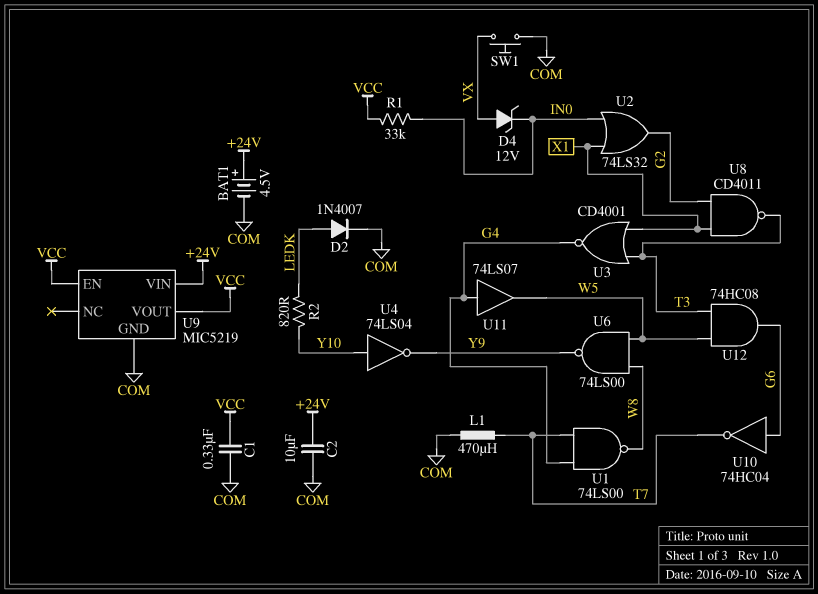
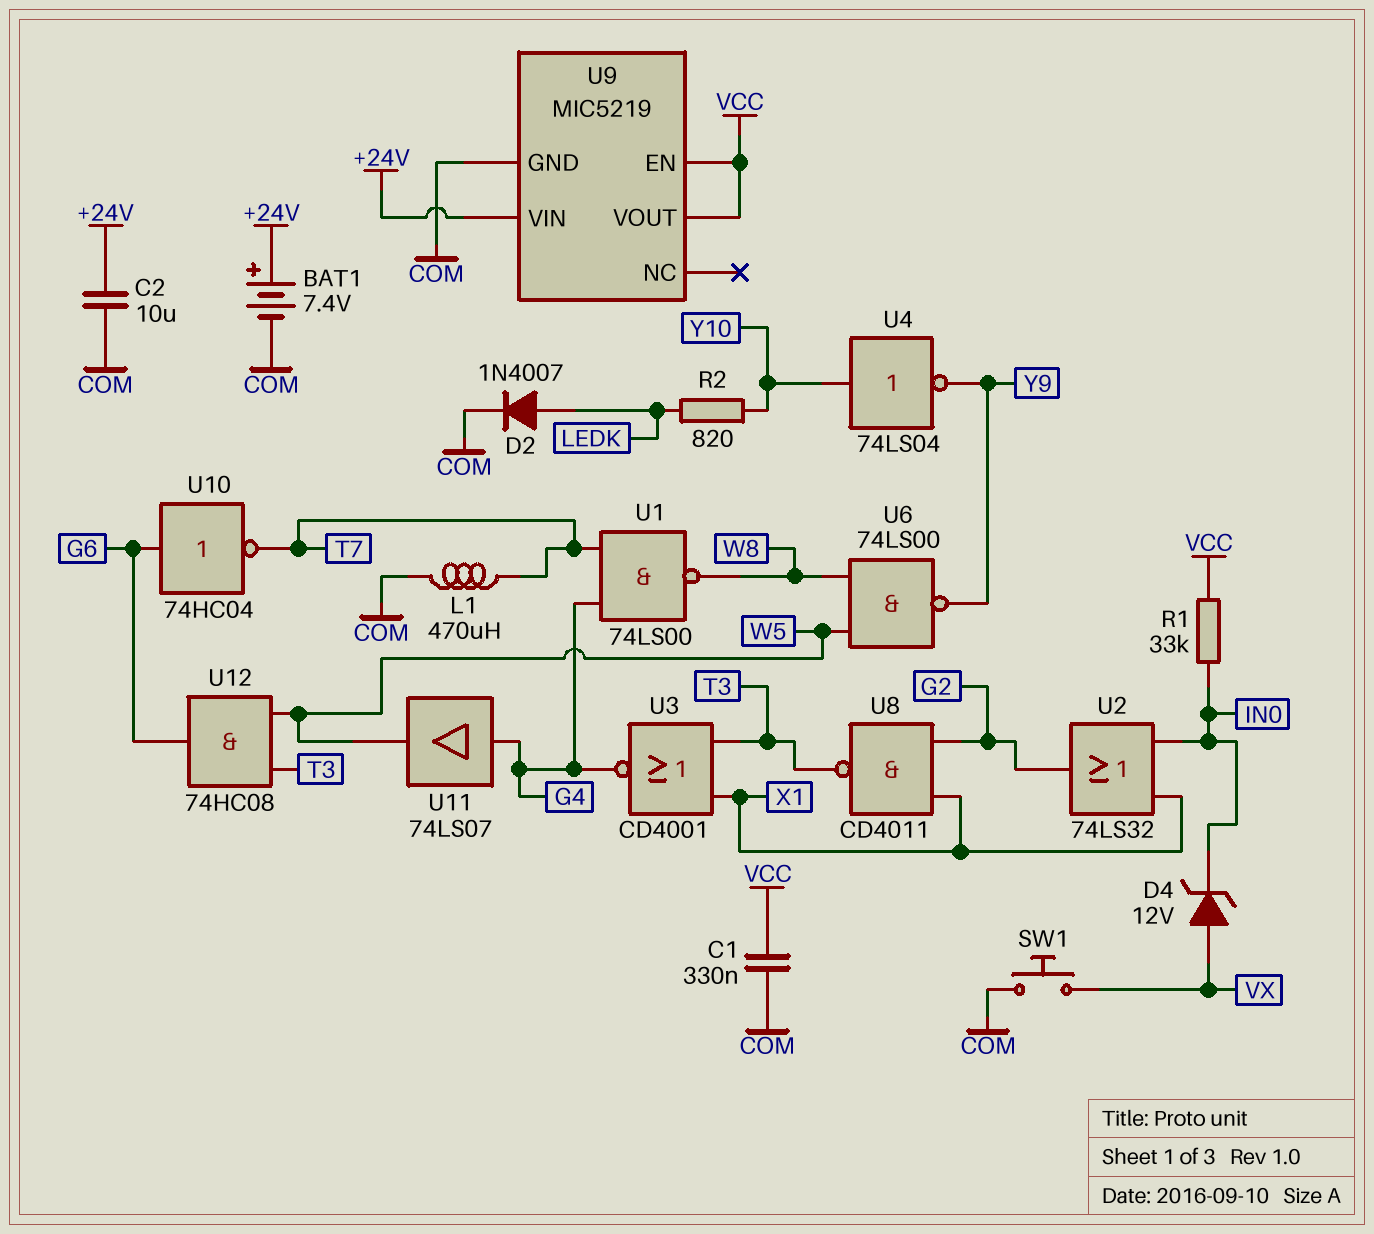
BAT1: 4.5V (plus +24V, minus COM) -> 7.4V (plus +24V, minus COM)

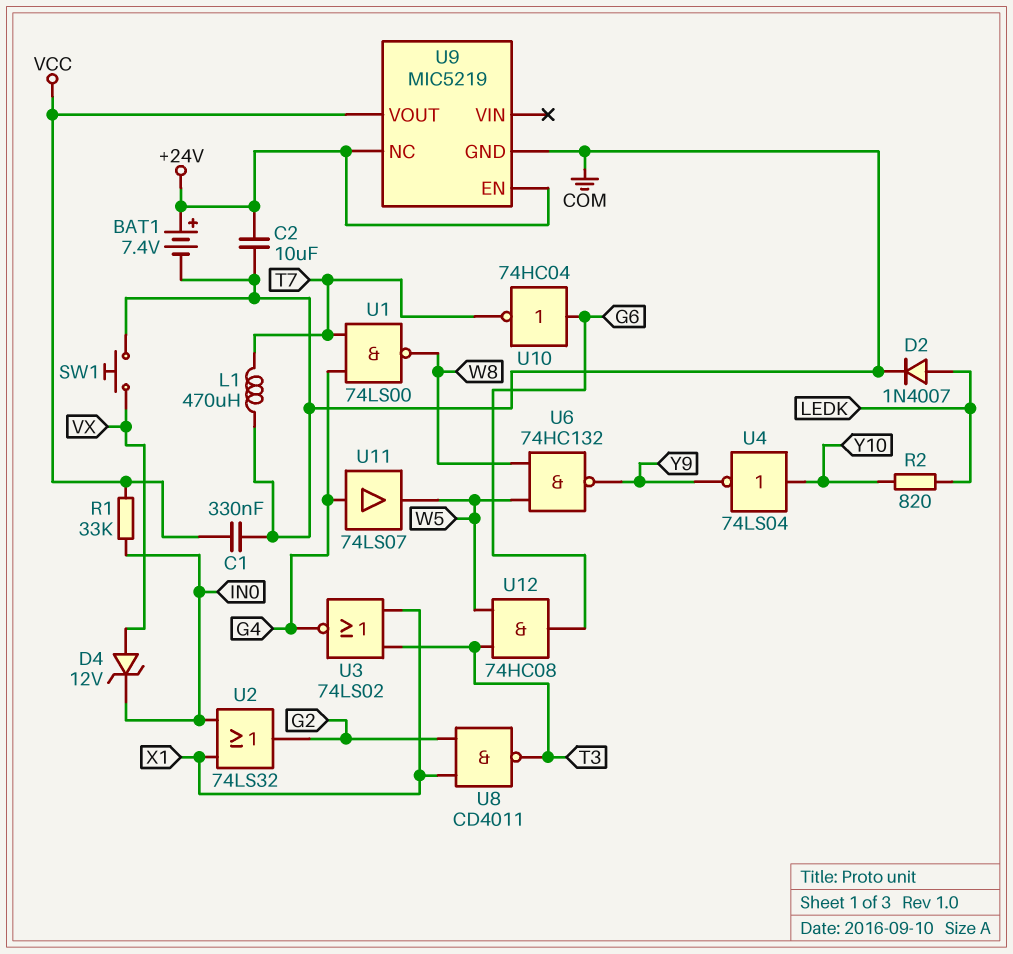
U3: NOR CD4001 (in T3, in X1, out G4) -> NOR 74LS02 (in T3, in X1, out G4)
U6: NAND 74LS00 (in W5, in W8, out Y9) -> NAND 74HC132 (in W5, in W8, out Y9)
U9 pin EN: VCC -> +24V
U9 pin NC: none -> +24V
U9 pin VIN: +24V -> none

